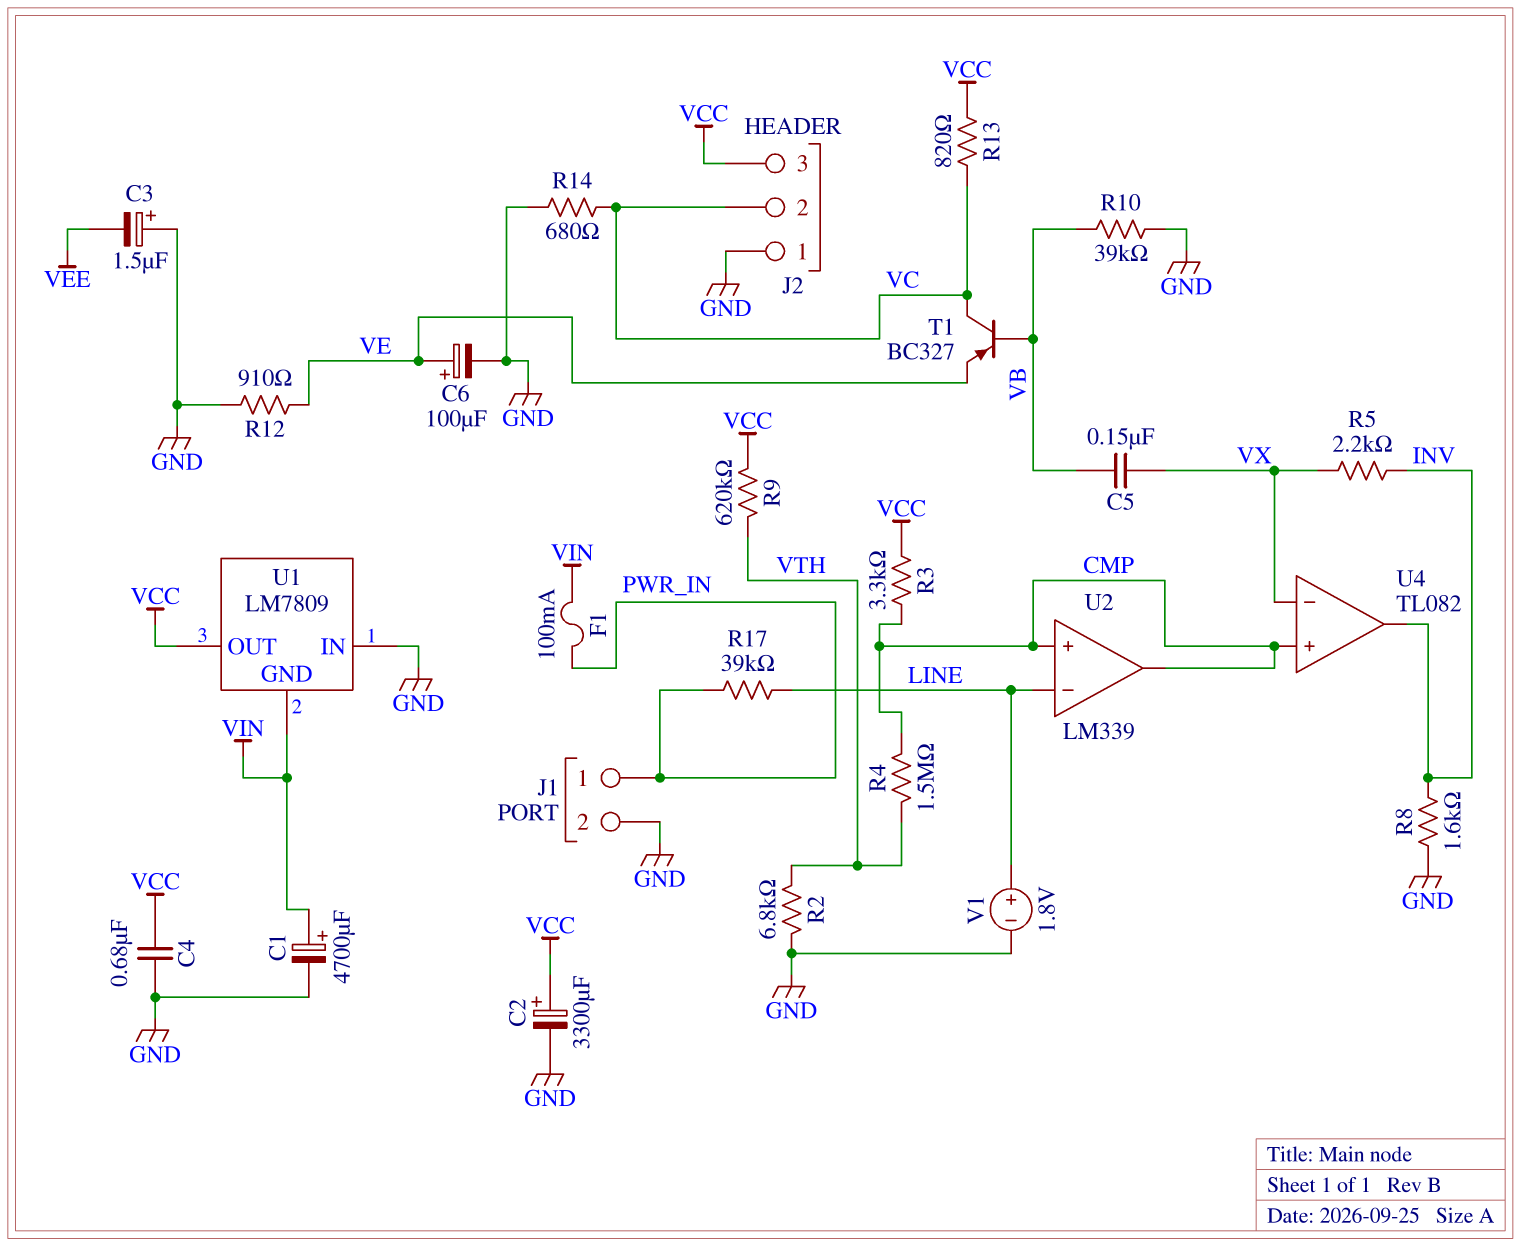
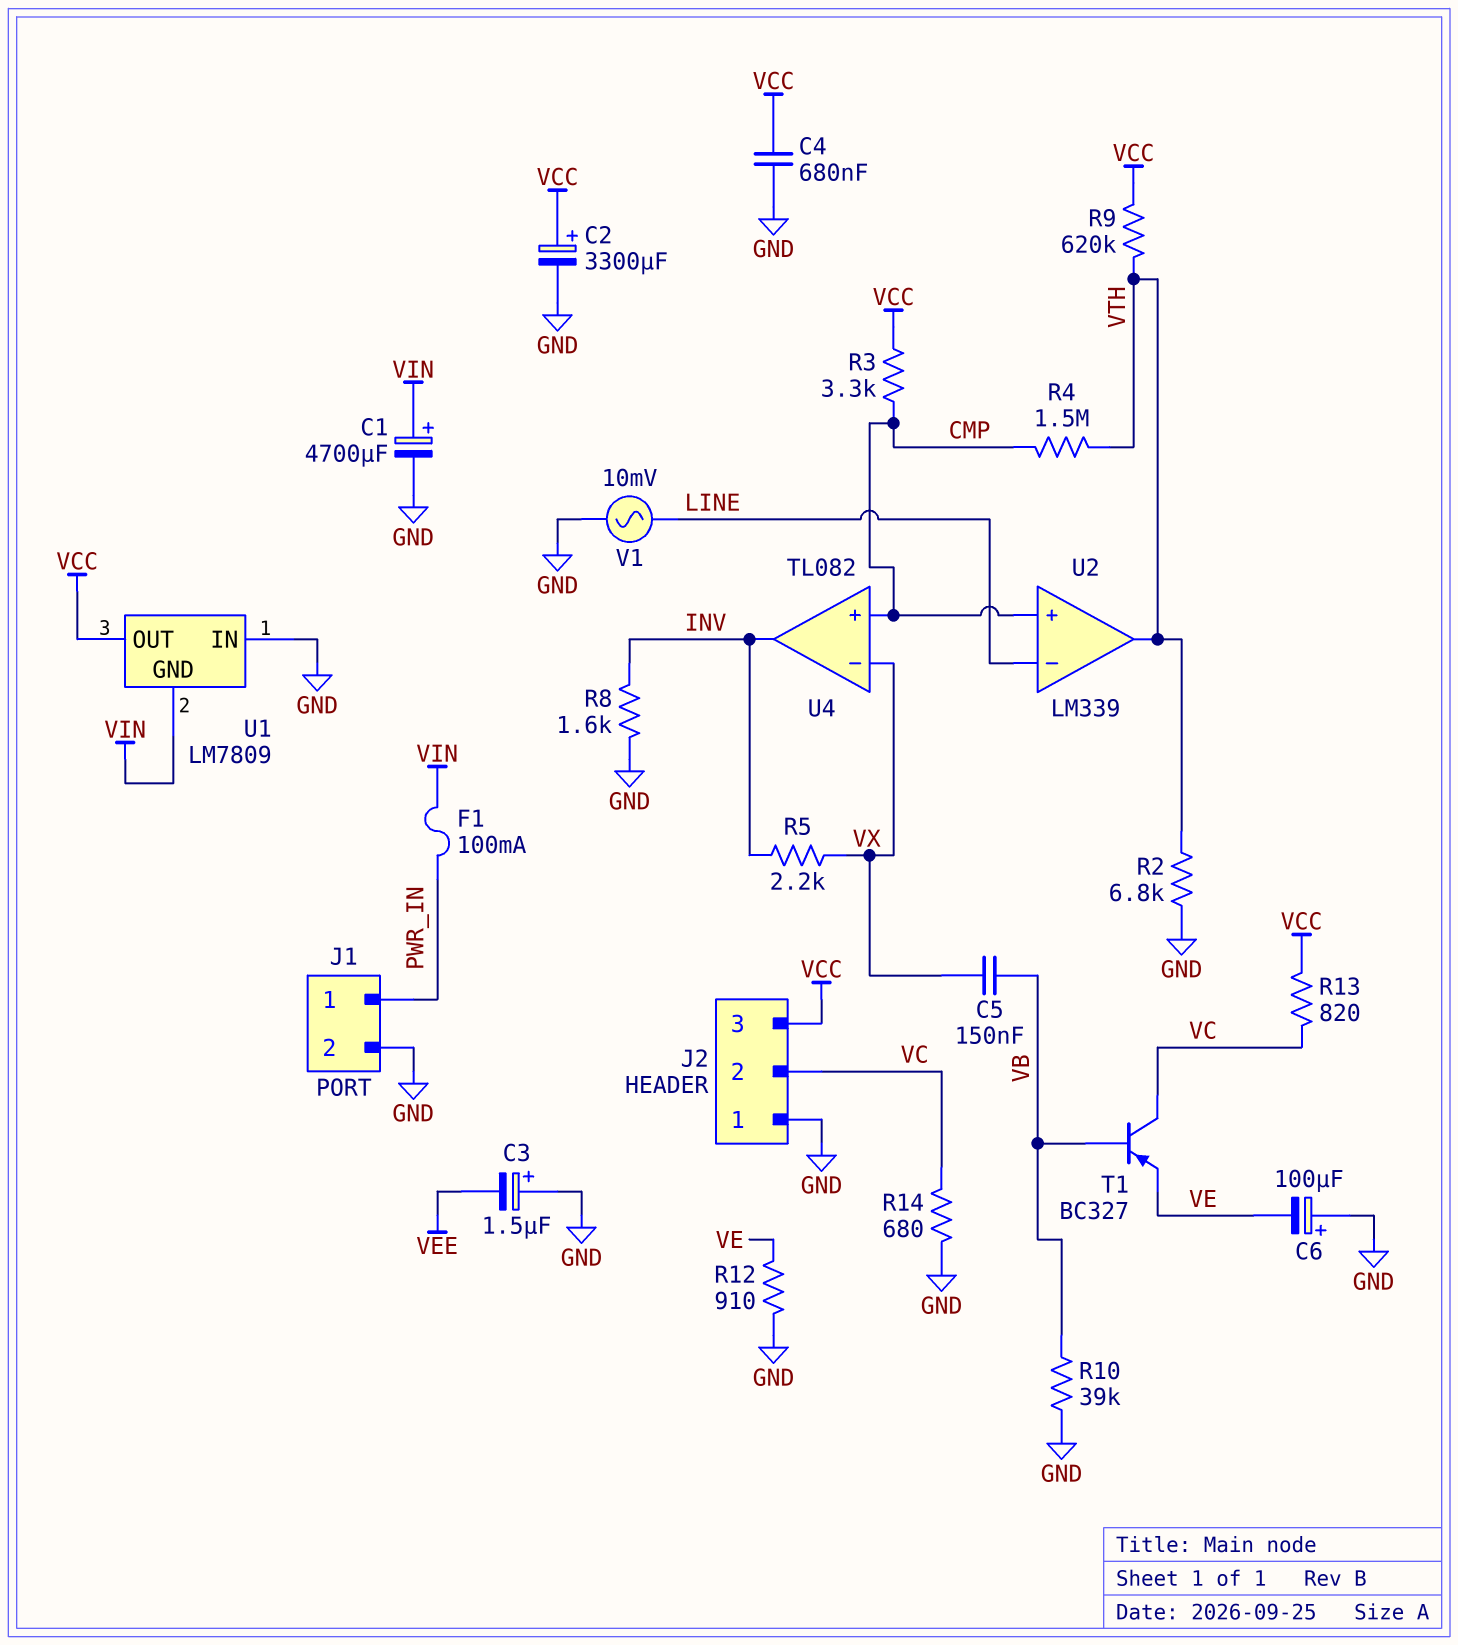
C6: 100uF (plus VE, minus GND) -> 100uF (plus GND, minus VE)
R17: 39k (LINE, PWR_IN) -> none
U2 pin out: CMP -> VTH
V1: 1.8V (plus LINE, minus GND) -> AC 10mV (GND, LINE)

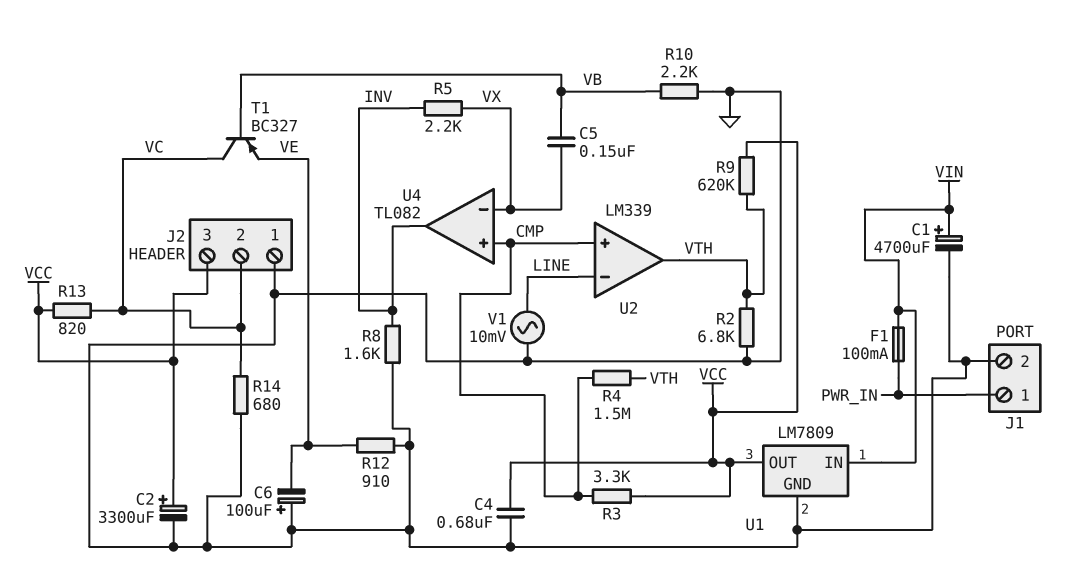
C3: 1.5uF (plus GND, minus VEE) -> none
R10: 39k (GND, VB) -> 2.2k (GND, VB)
U1 pin GND: VIN -> GND
U1 pin IN: GND -> VIN

